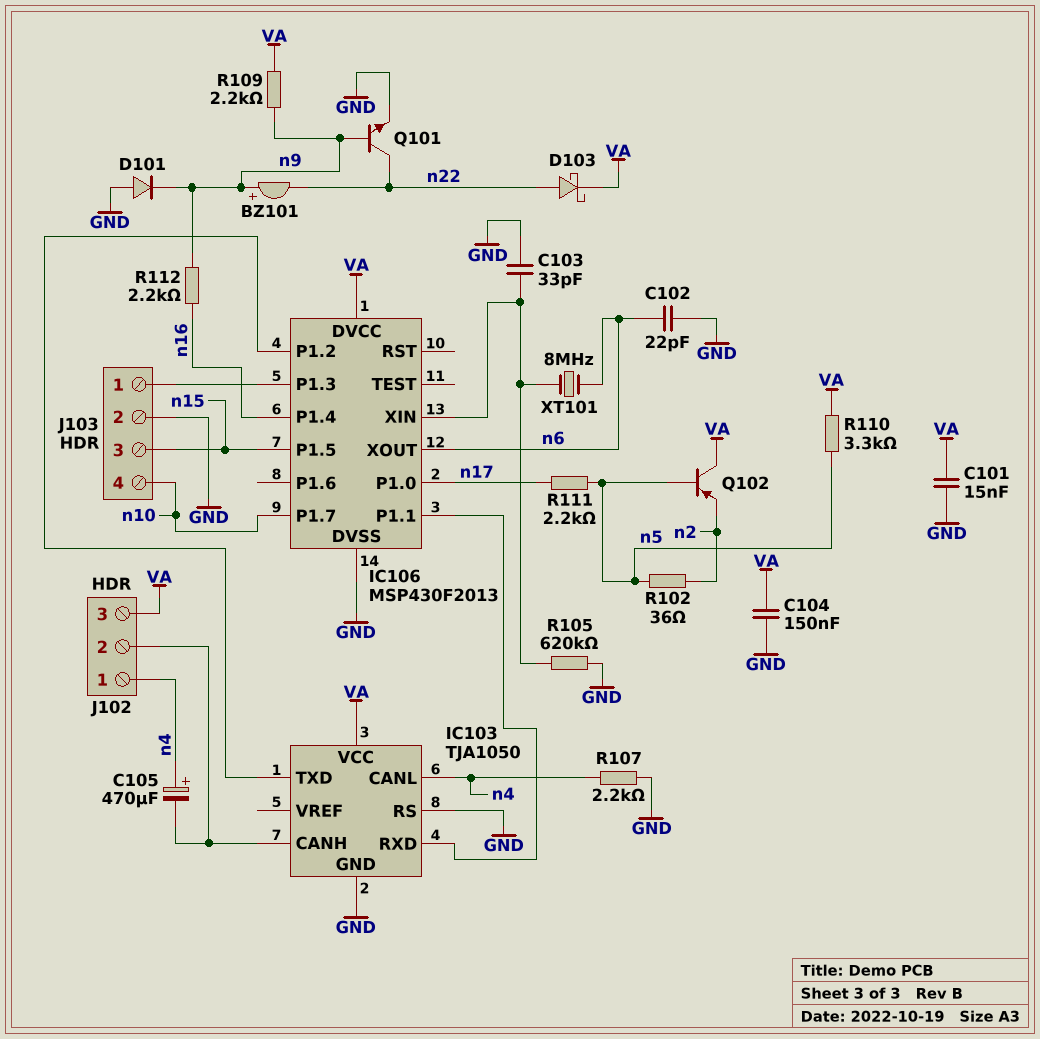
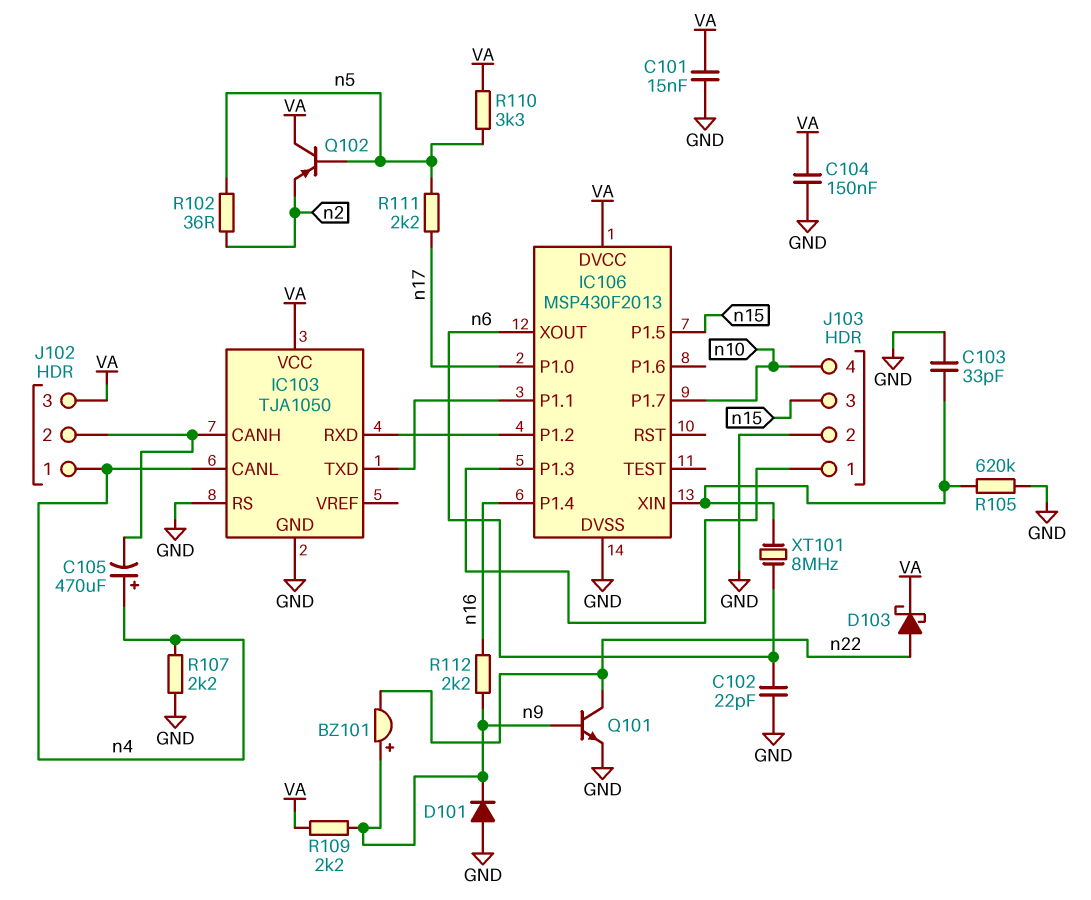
IC106 pin P1.1: IC103/RXD -> IC103/TXD
IC106 pin P1.2: IC103/TXD -> IC103/RXD

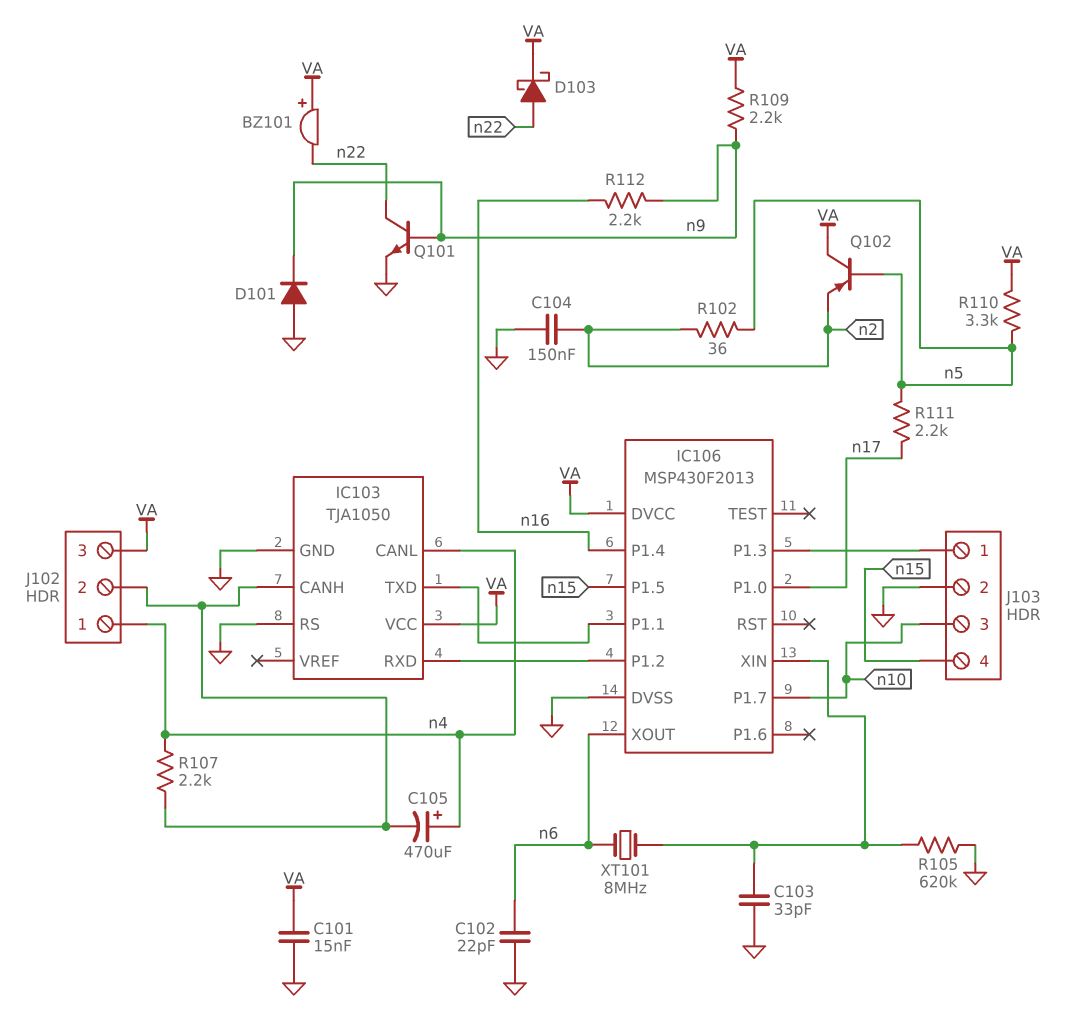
BZ101: buzzer (plus n9, minus n22) -> buzzer (plus VA, minus n22)
C104: 150nF (GND, VA) -> 150nF (GND, n2)
J103 pin 3: n15 -> n10
J103 pin 4: n10 -> n15
R107: 2.2k (GND, n4) -> 2.2k (IC103/CANH, n4)

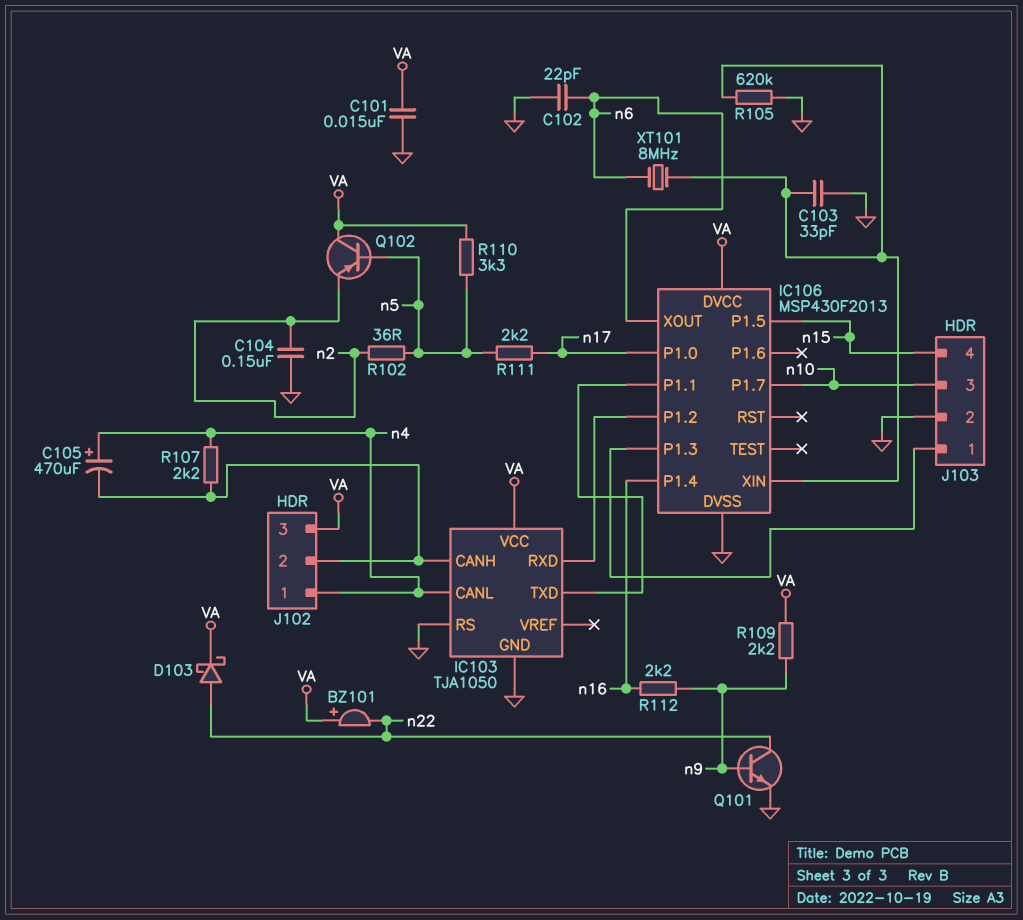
D101: diode (A GND, K n9) -> none

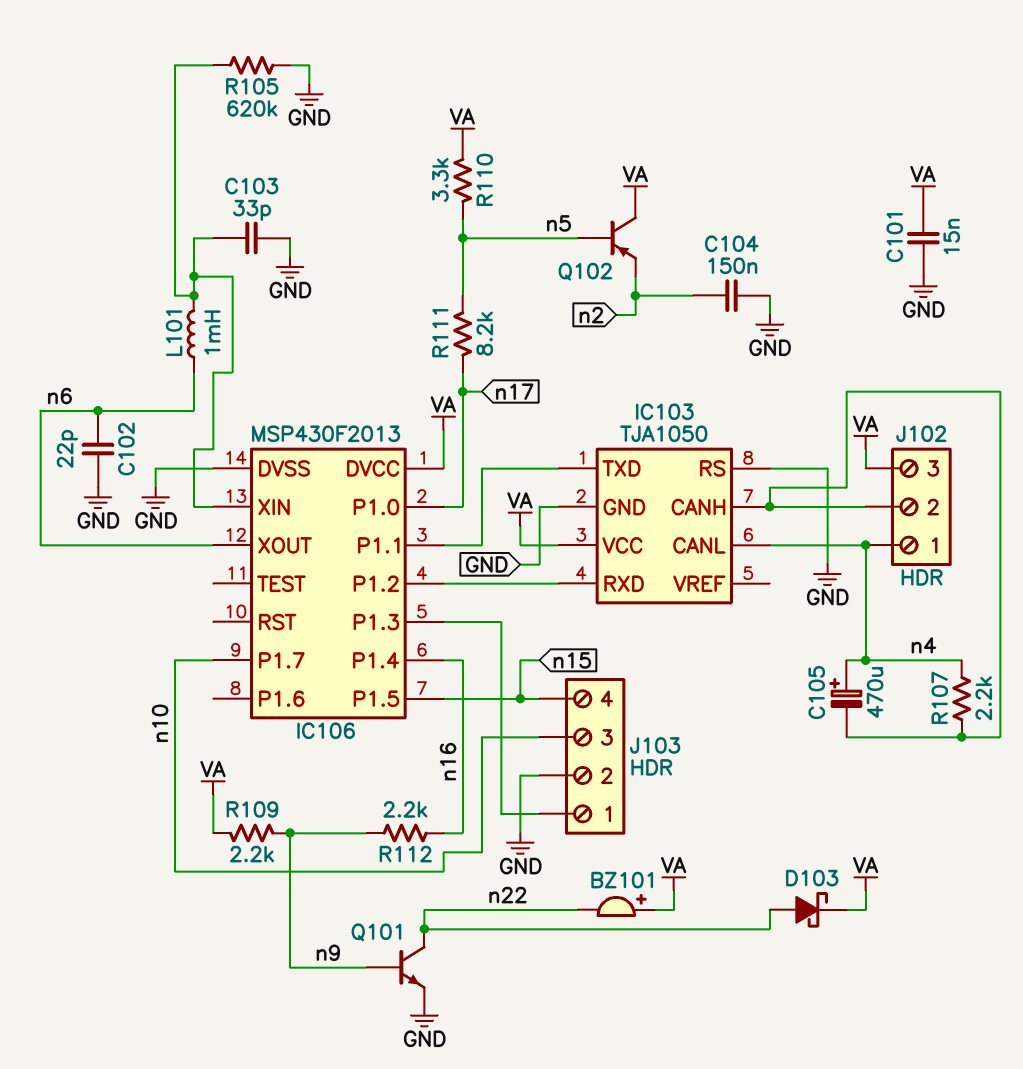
L101: none -> 1mH (IC106/XIN, n6)
R102: 36 (n2, n5) -> none
R111: 2.2k (n5, n17) -> 8.2k (n5, n17)
XT101: 8MHz (IC106/XIN, n6) -> none

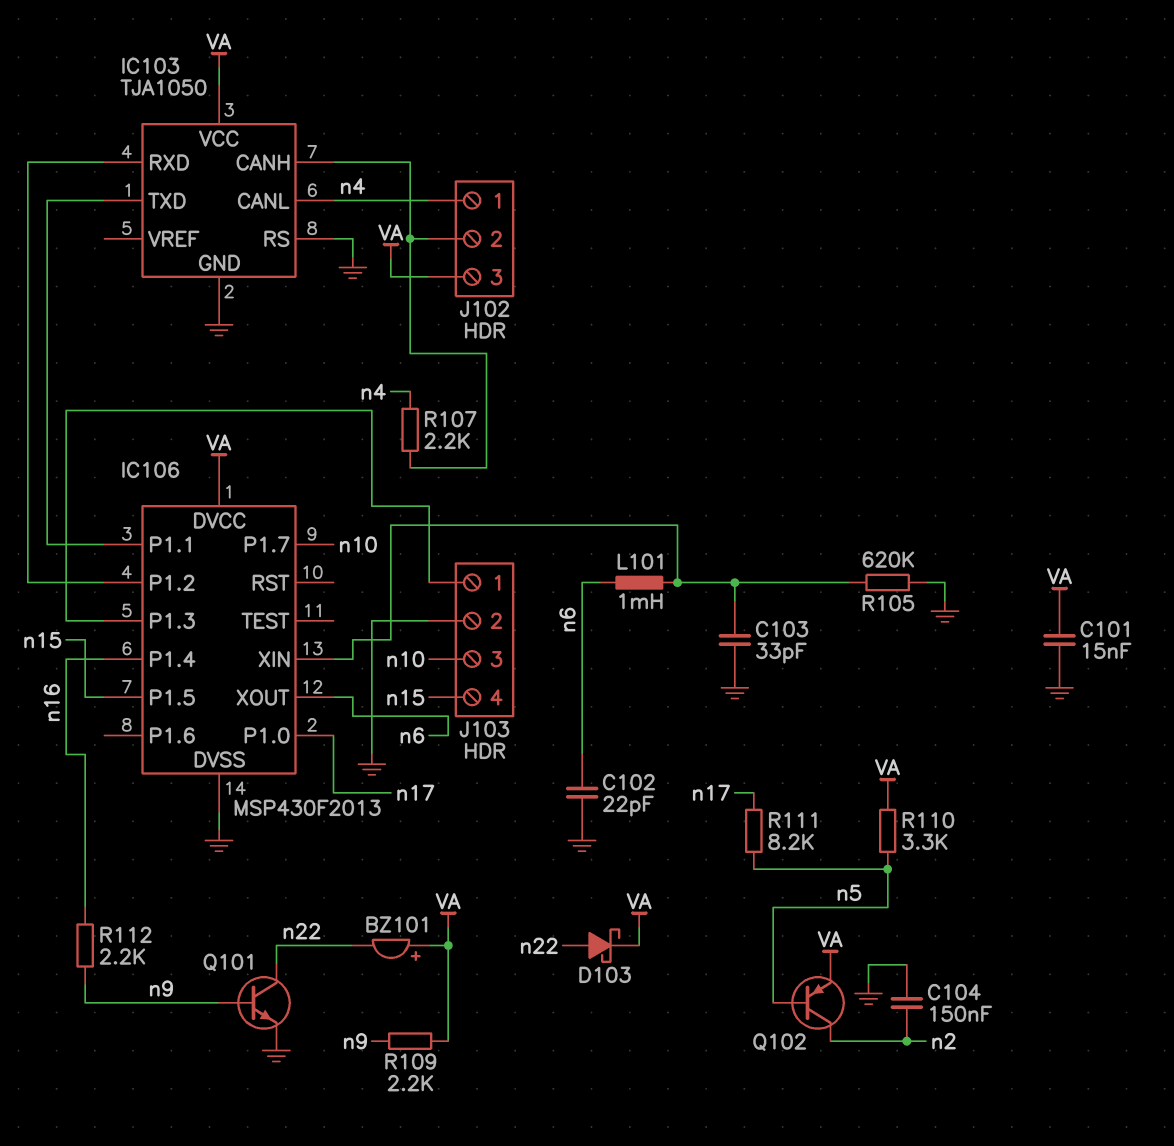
C105: 470uF (plus n4, minus IC103/CANH) -> none
Q102: PNP (B n5, C VA, E n2) -> PNP (B n5, C n2, E VA)

